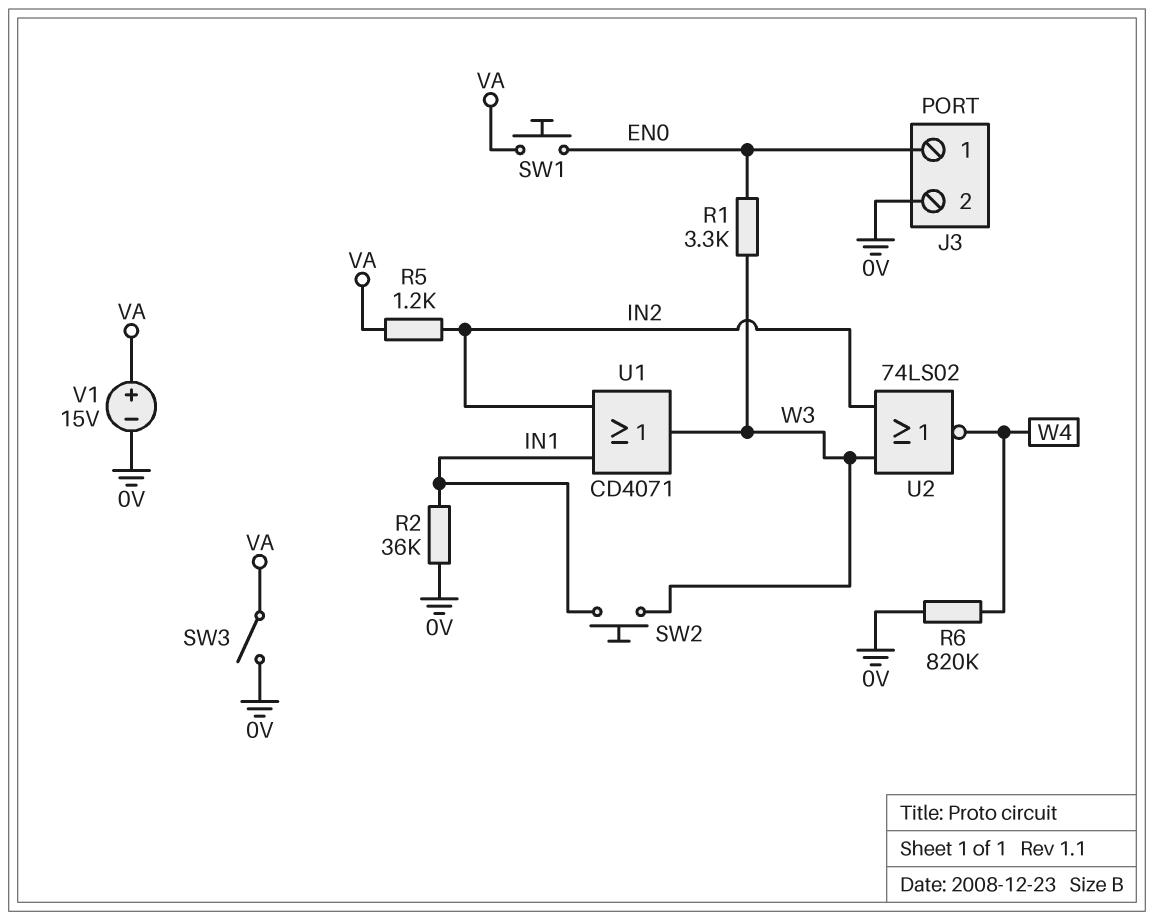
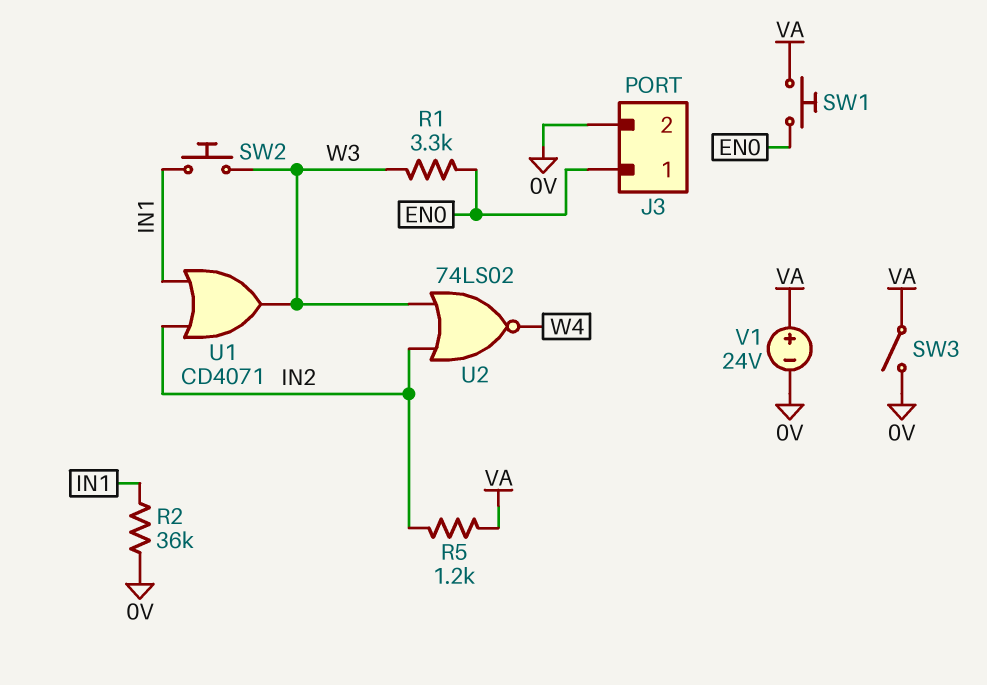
R6: 820k (0V, W4) -> none
V1: 15V (plus VA, minus 0V) -> 24V (plus VA, minus 0V)

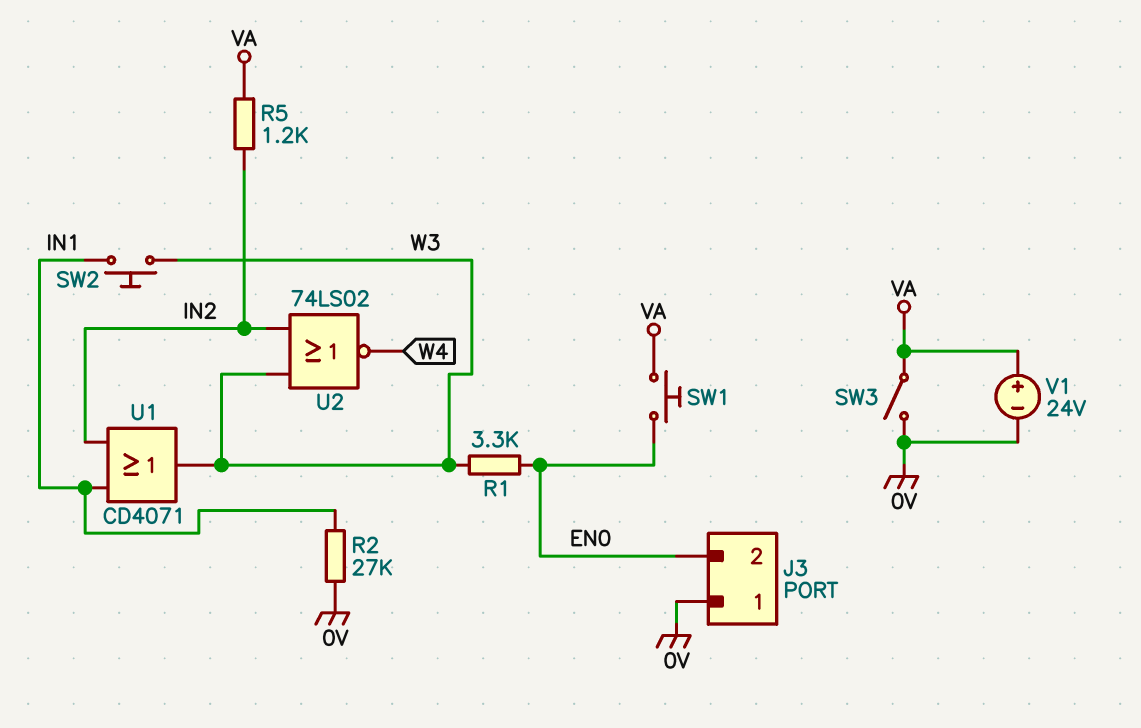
J3 pin 1: EN0 -> 0V
J3 pin 2: 0V -> EN0
R2: 36k (0V, IN1) -> 27k (0V, IN1)

